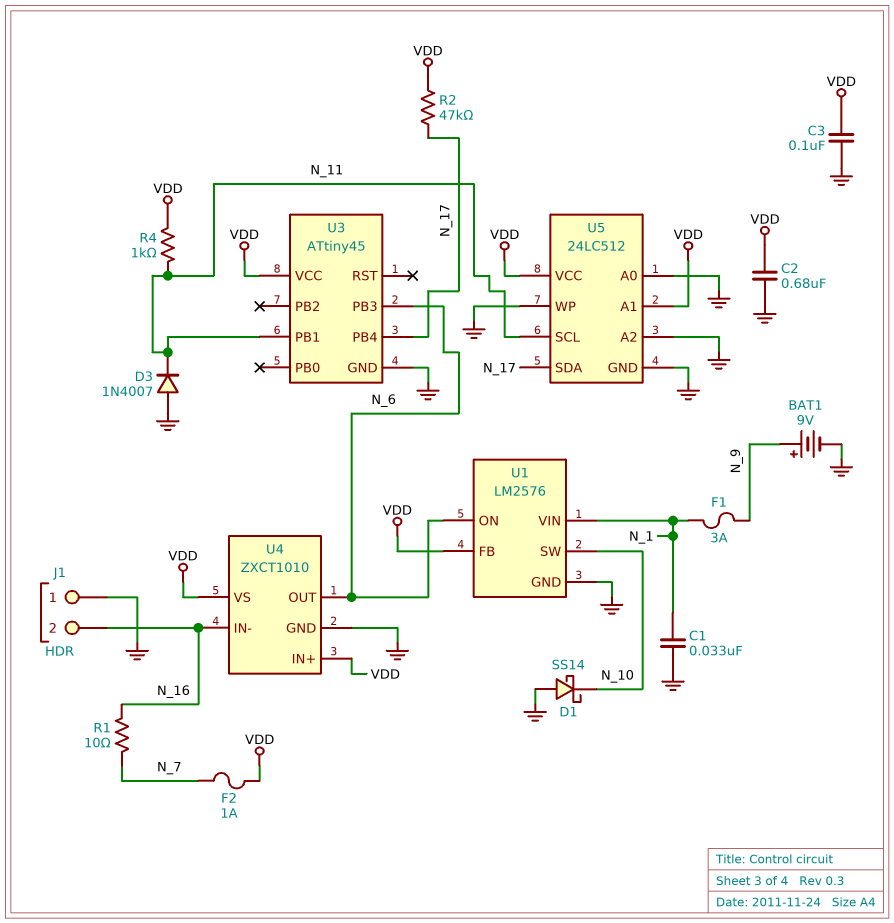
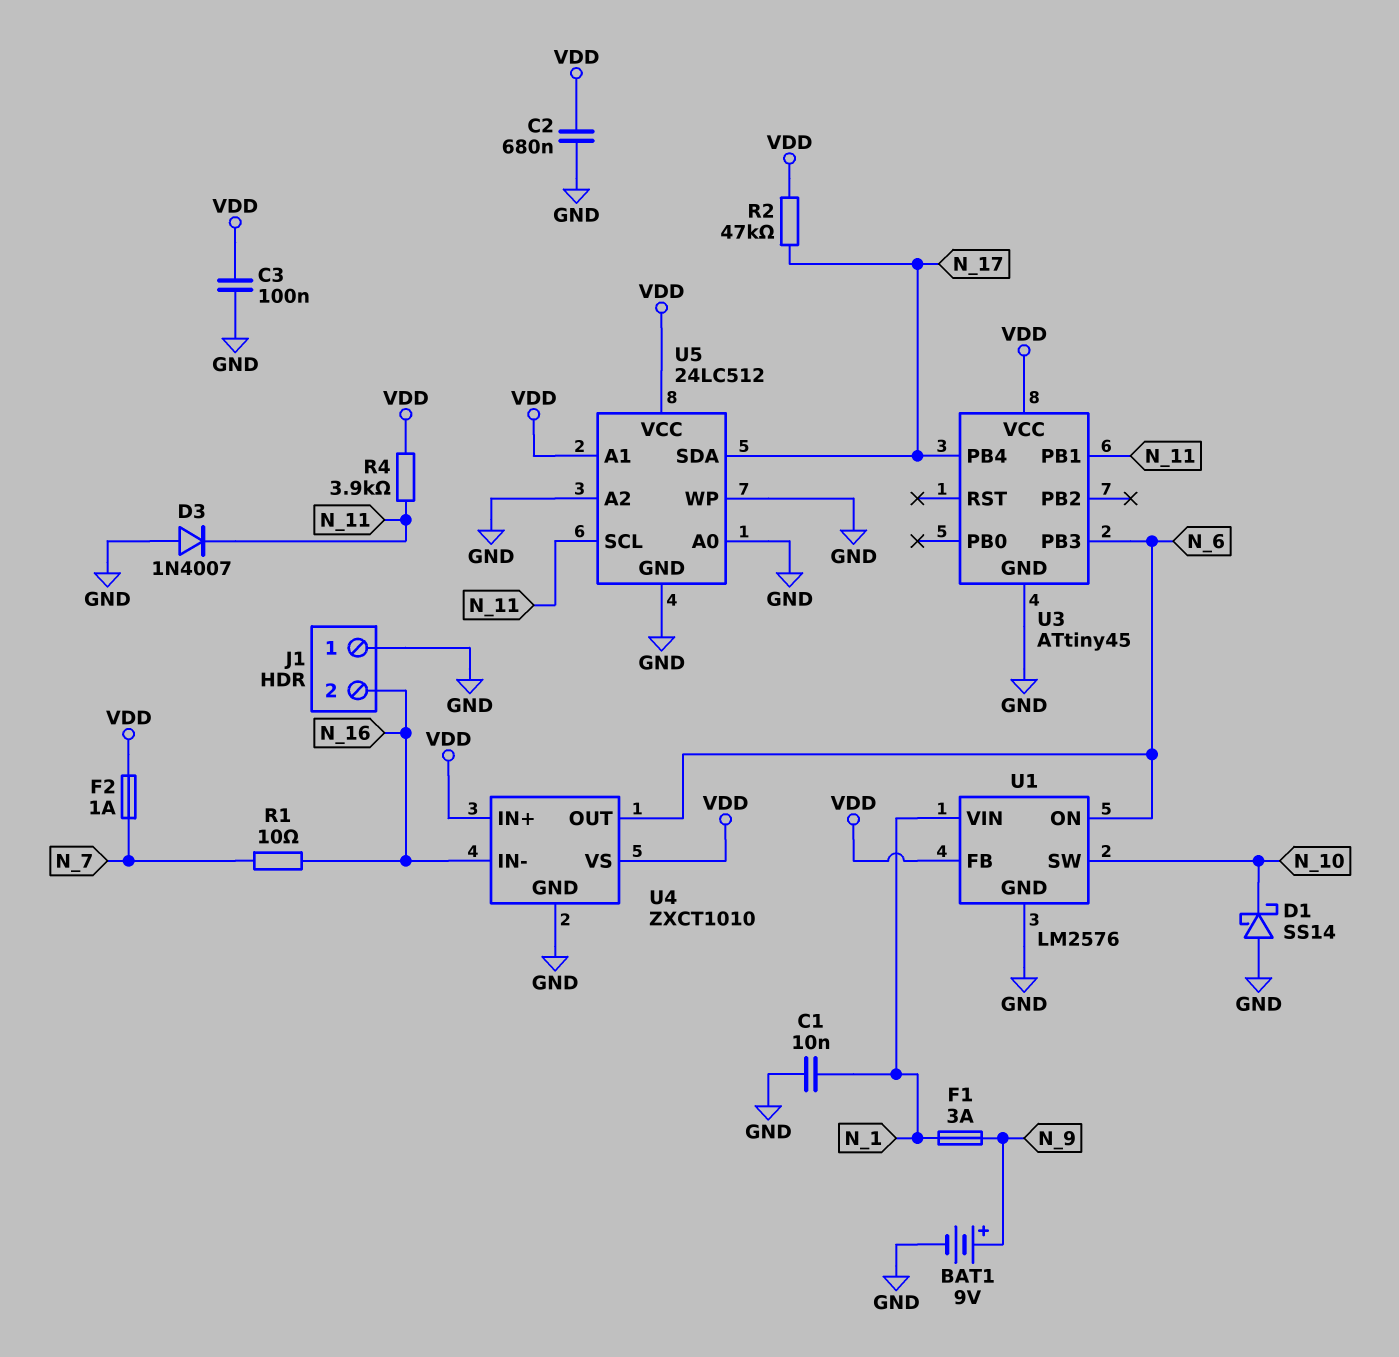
C1: 33nF (GND, N_1) -> 10nF (GND, N_1)
R4: 1k (N_11, VDD) -> 3.9k (N_11, VDD)

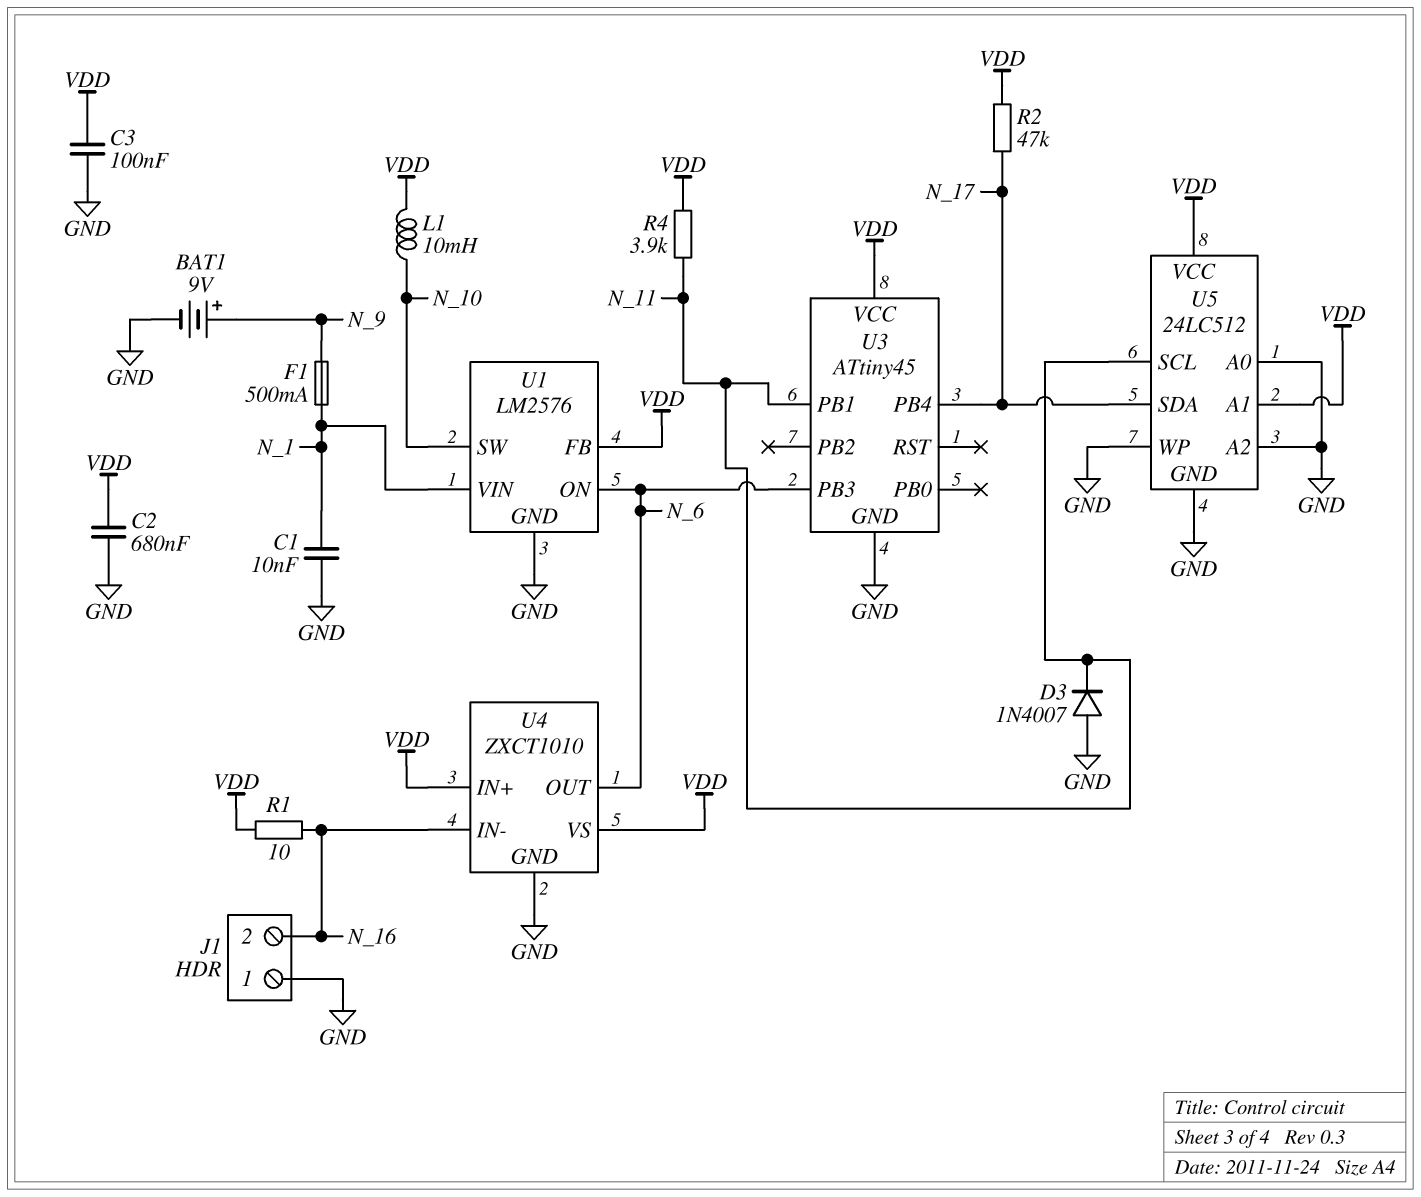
D1: schottky SS14 (A GND, K N_10) -> none
F1: 3A (N_1, N_9) -> 500mA (N_1, N_9)
F2: 1A (N_7, VDD) -> none
L1: none -> 10mH (N_10, VDD)
R1: 10 (N_7, N_16) -> 10 (N_16, VDD)

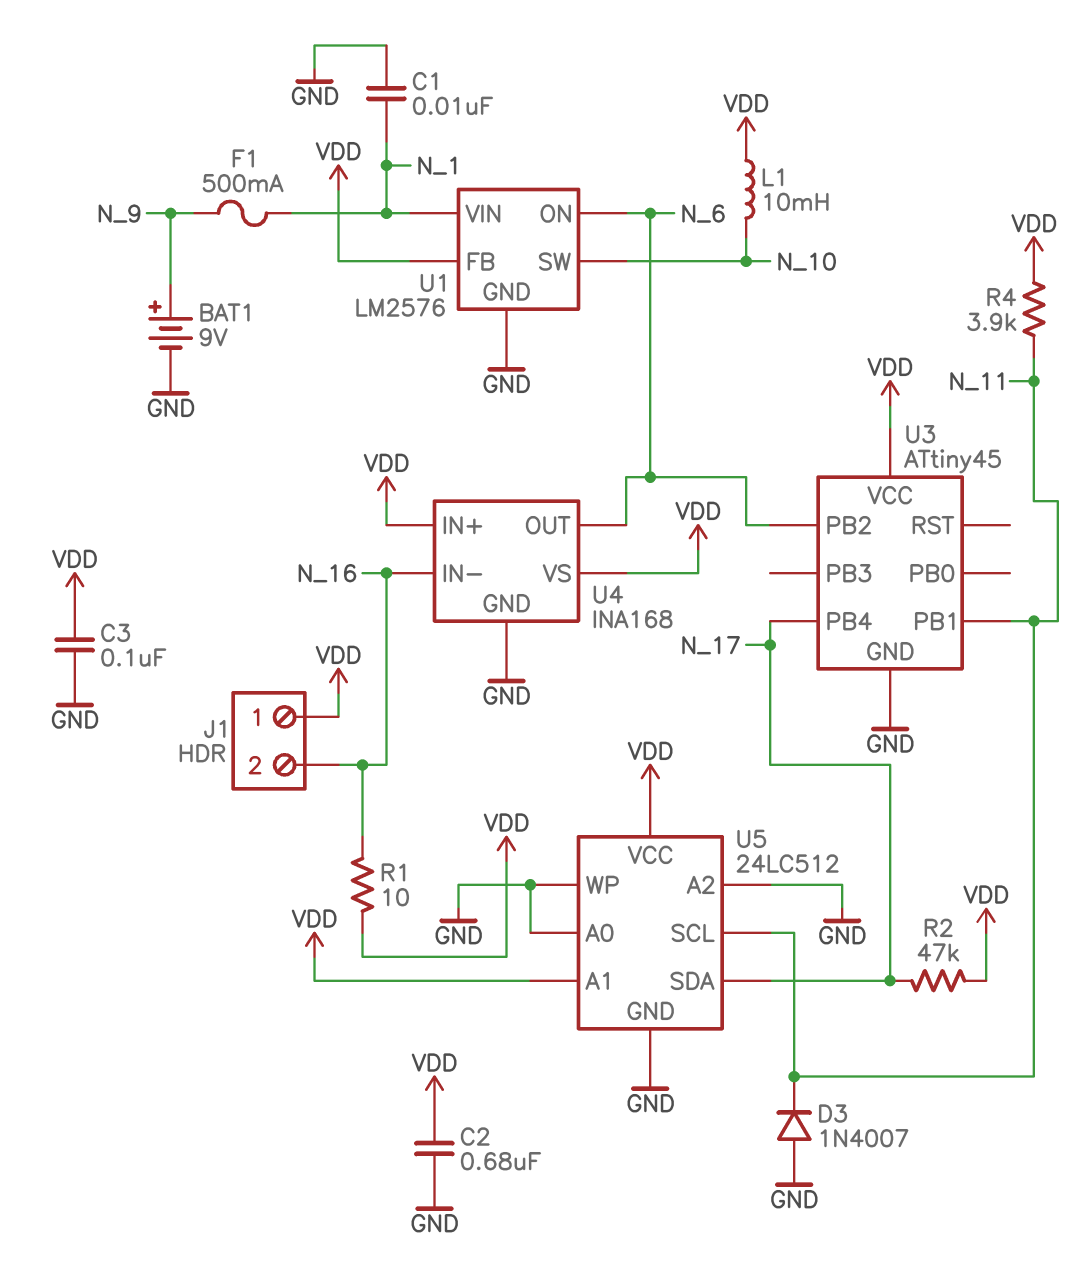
J1 pin 1: GND -> VDD
U3 pin PB2: none -> N_6
U3 pin PB3: N_6 -> none
U4: ZXCT1010 -> INA168

